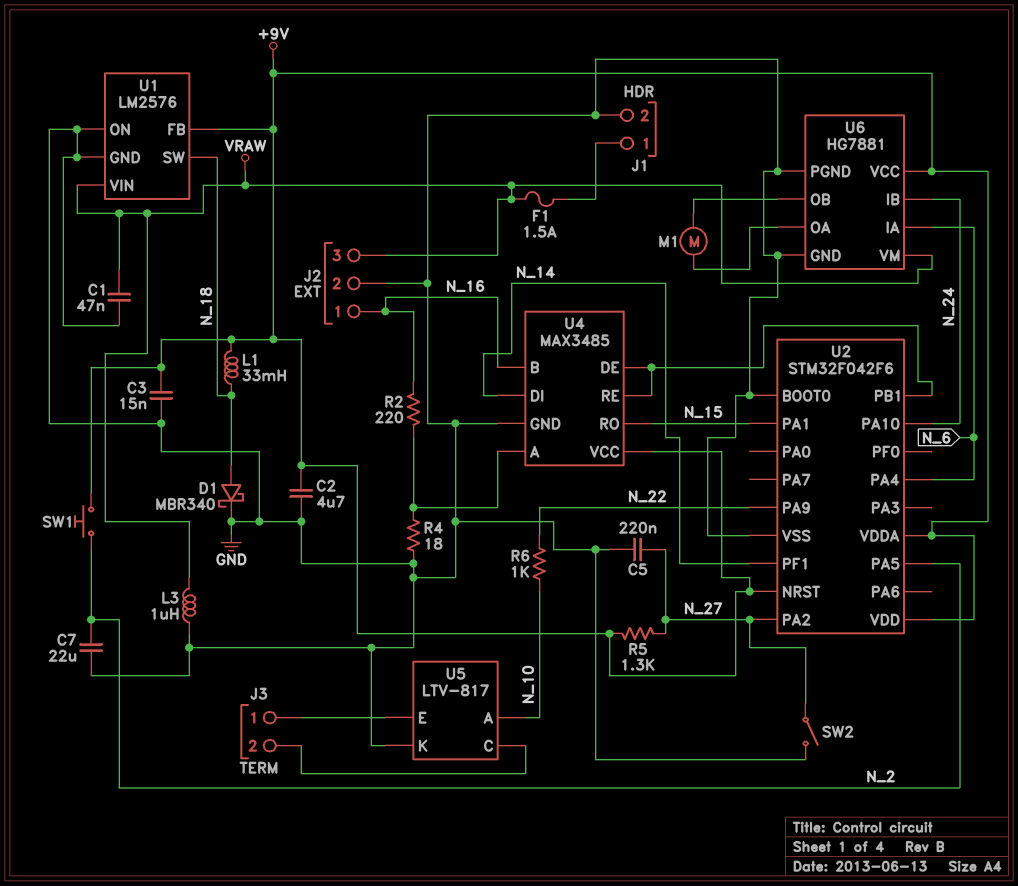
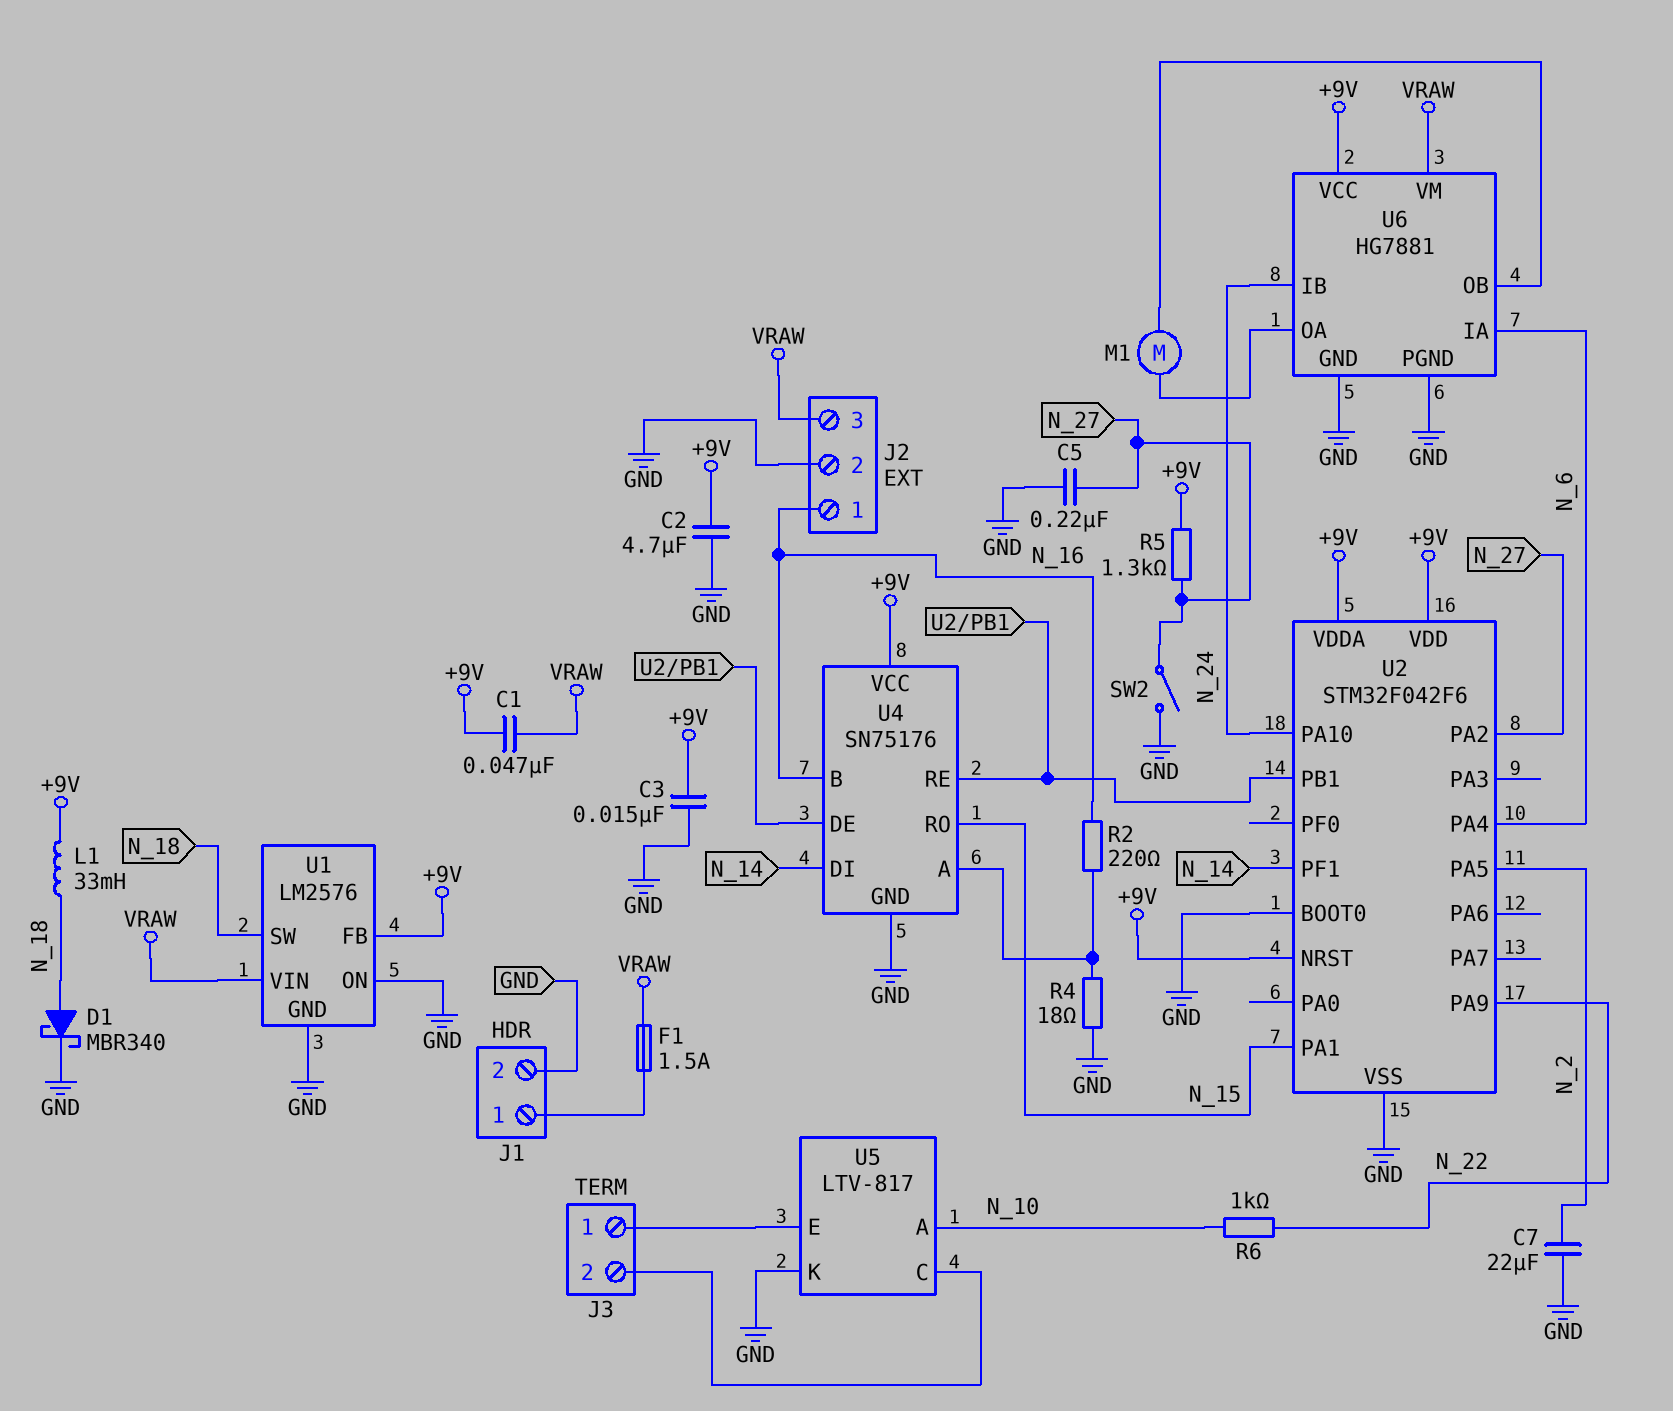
C1: 47nF (GND, VRAW) -> 47nF (+9V, VRAW)
L3: 1uH (GND, VRAW) -> none
SW1: button (+9V, N_2) -> none
U4: MAX3485 -> SN75176

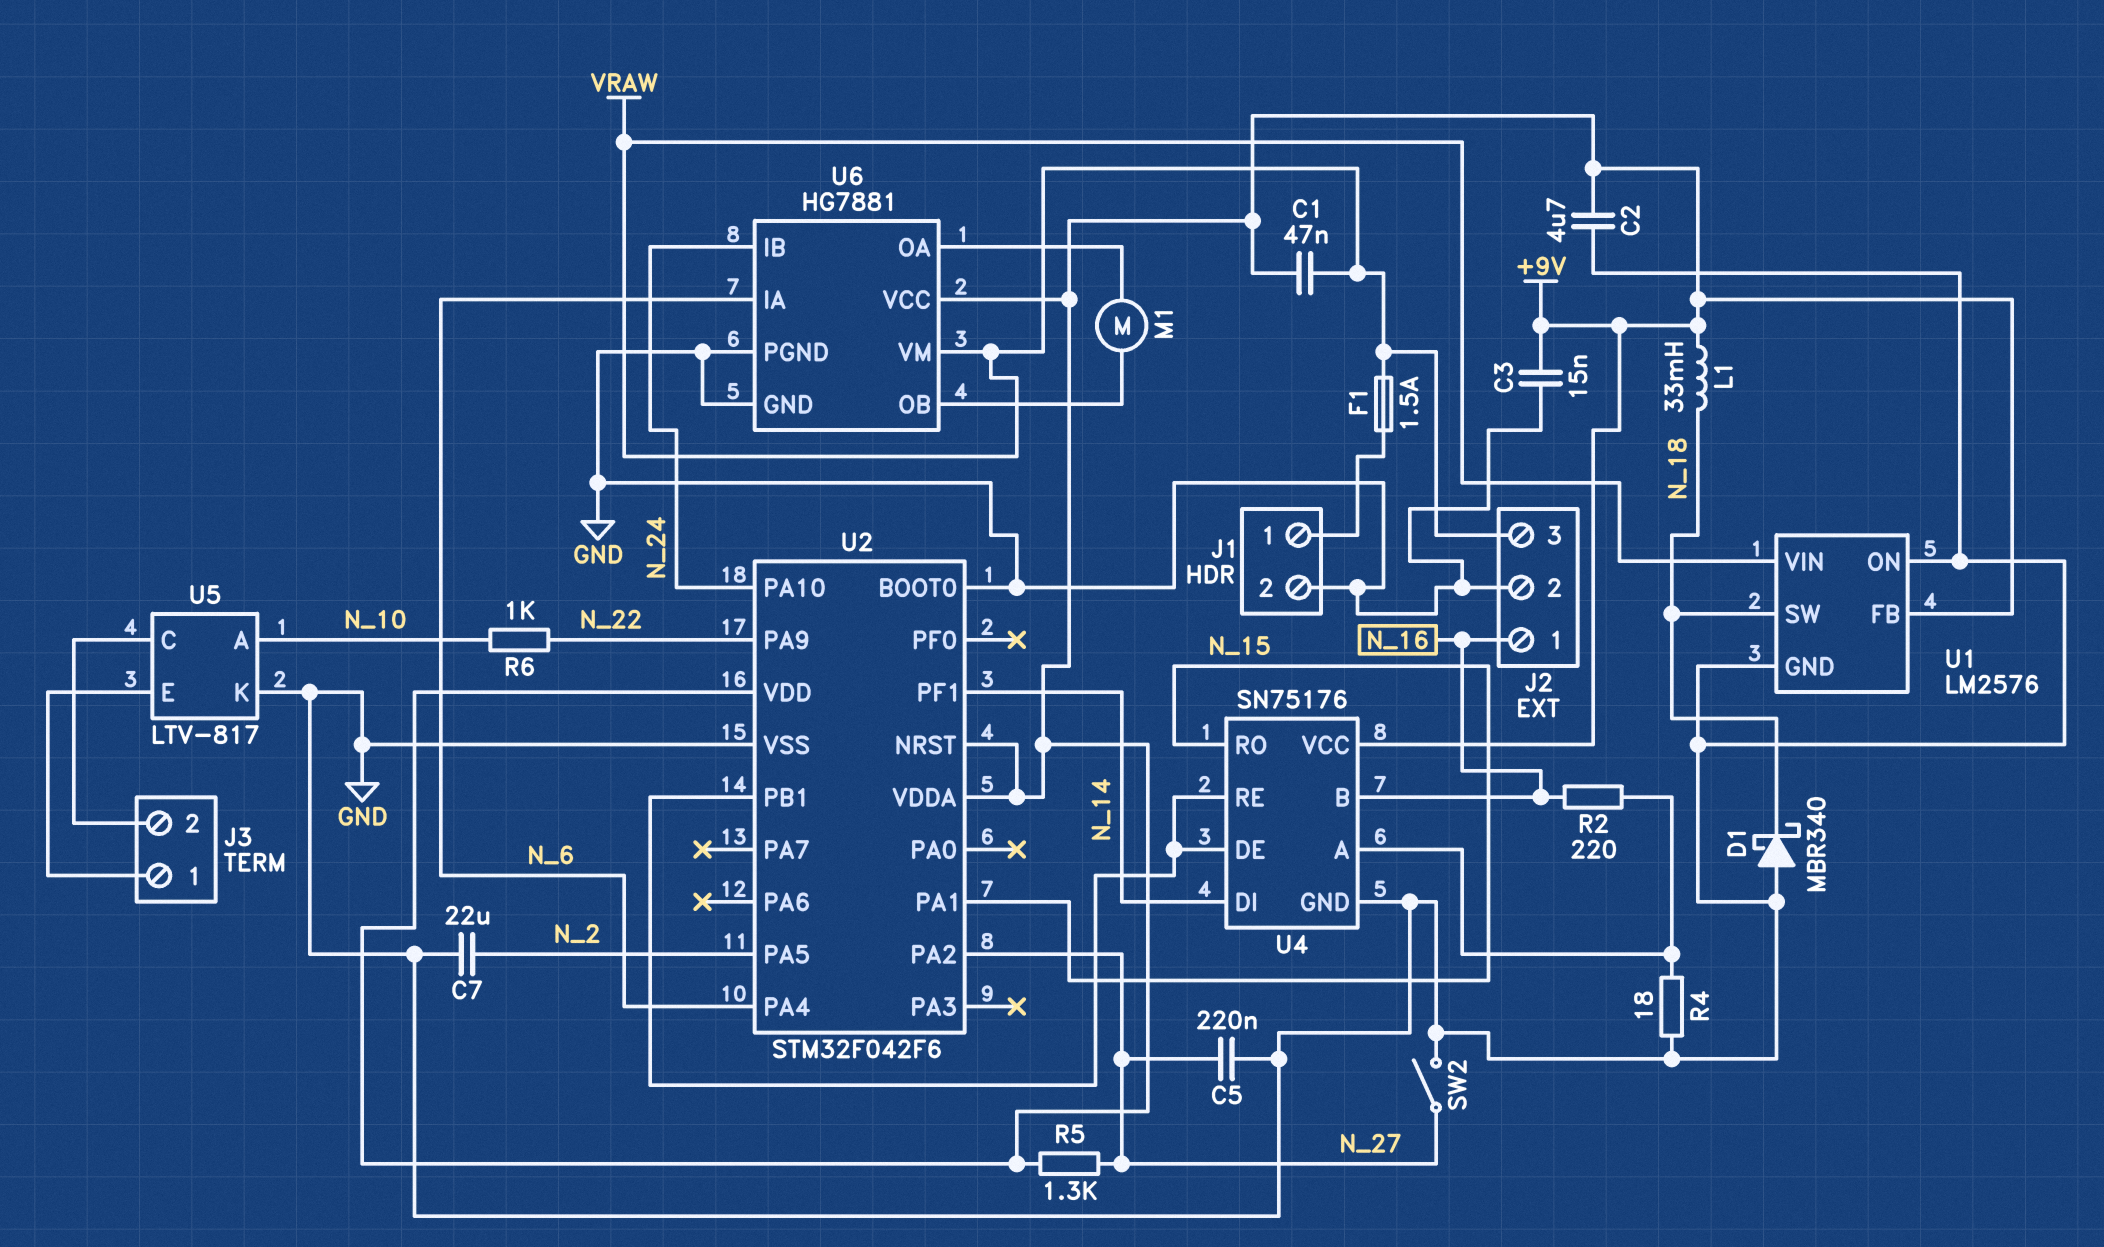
D1: schottky MBR340 (A N_18, K GND) -> schottky MBR340 (A GND, K N_18)

